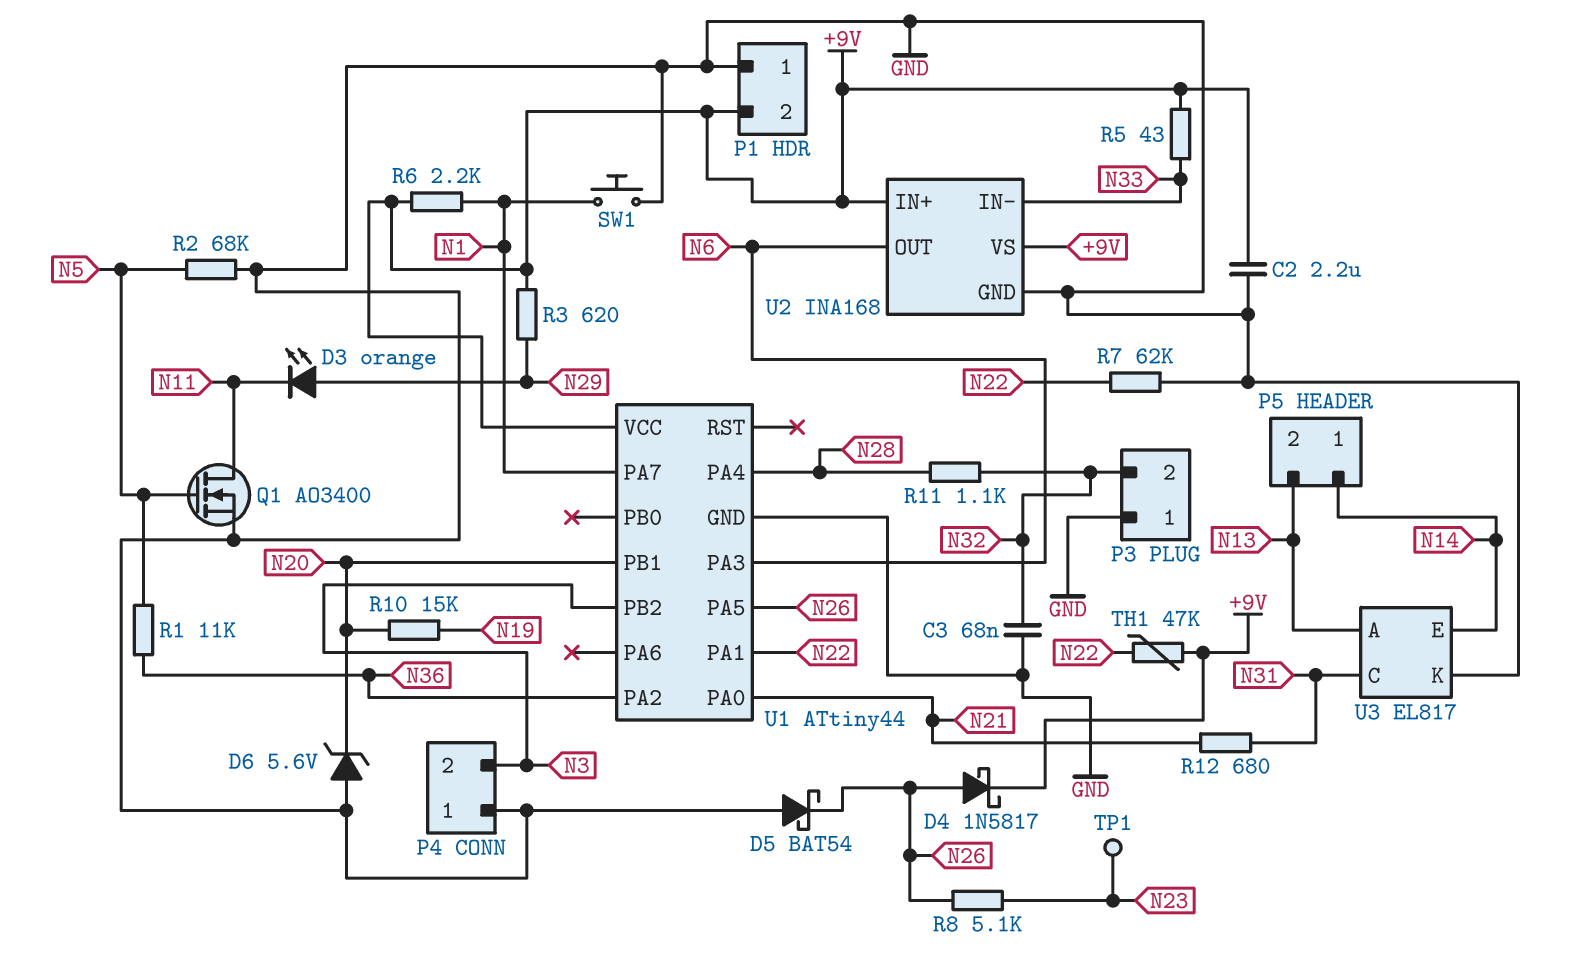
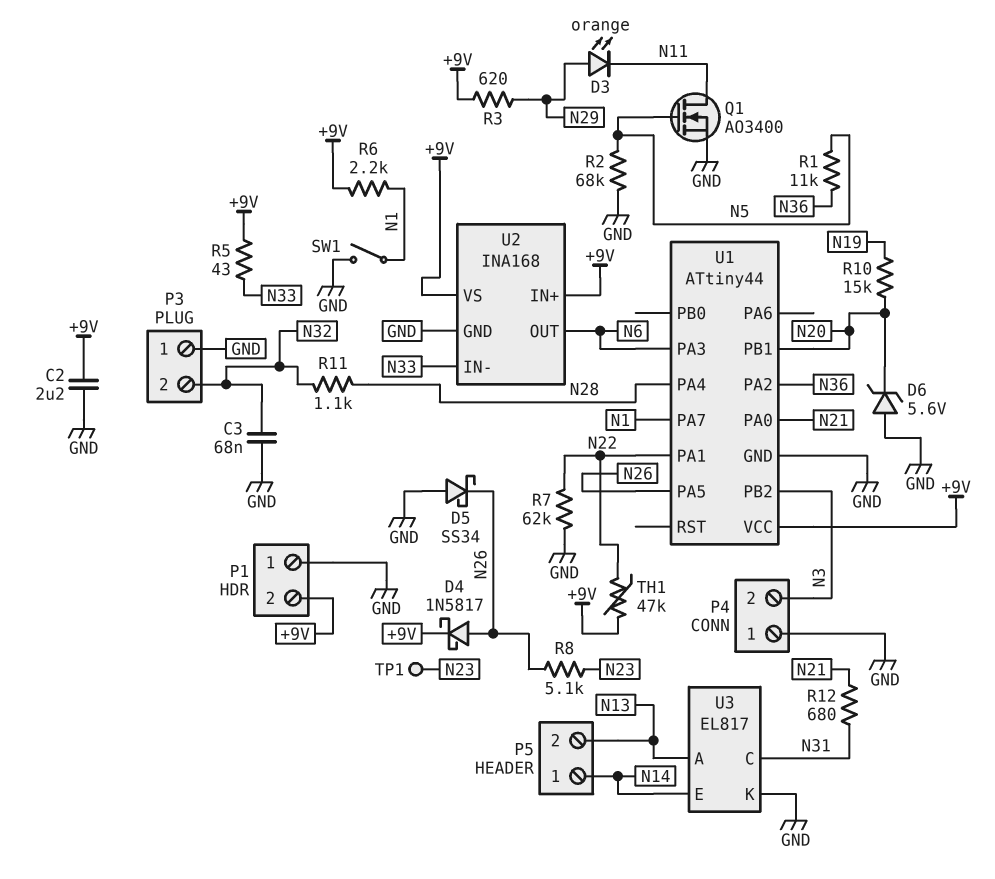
D5: schottky BAT54 (A GND, K N26) -> schottky SS34 (A GND, K N26)
SW1: button (GND, N1) -> switch (GND, N1)

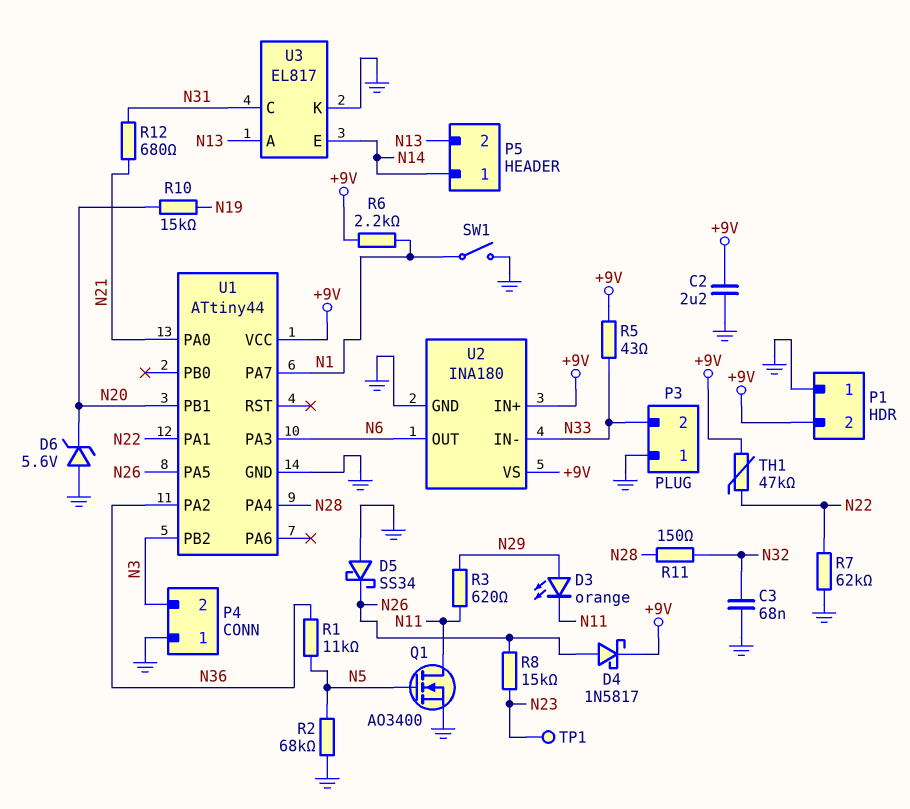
P3 pin 2: N32 -> N33
R3: 620 (+9V, N29) -> 620 (N11, N29)
R8: 5.1k (N23, N26) -> 15k (N23, N26)
R11: 1.1k (N28, N32) -> 150 (N28, N32)
U2: INA168 -> INA180

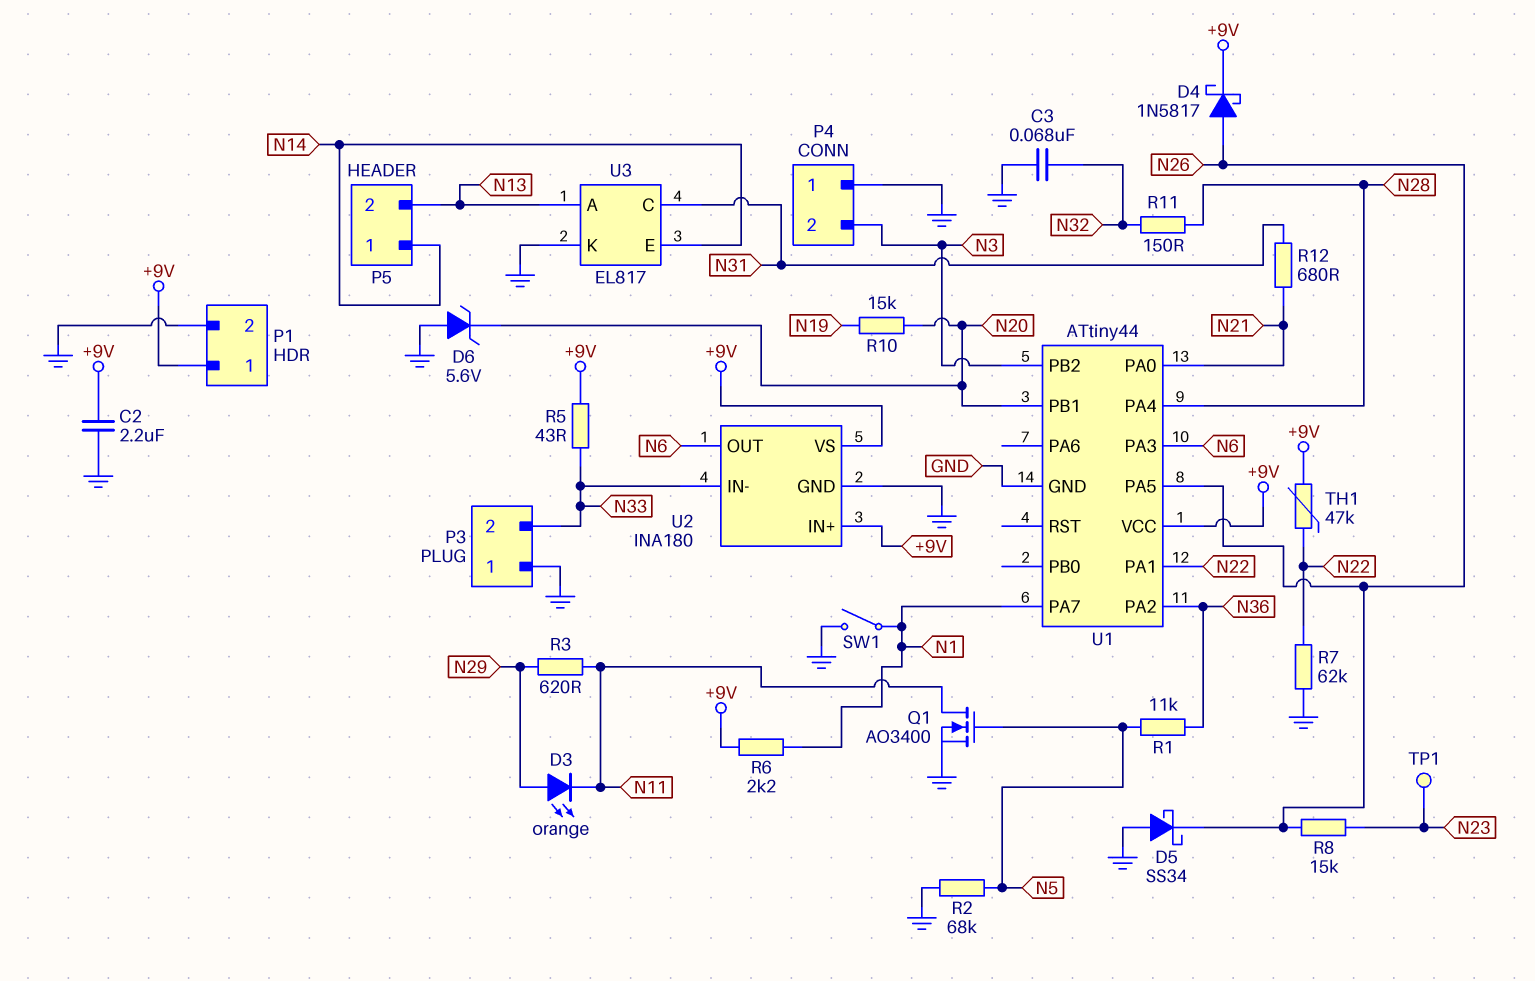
P1 pin 1: GND -> +9V
P1 pin 2: +9V -> GND

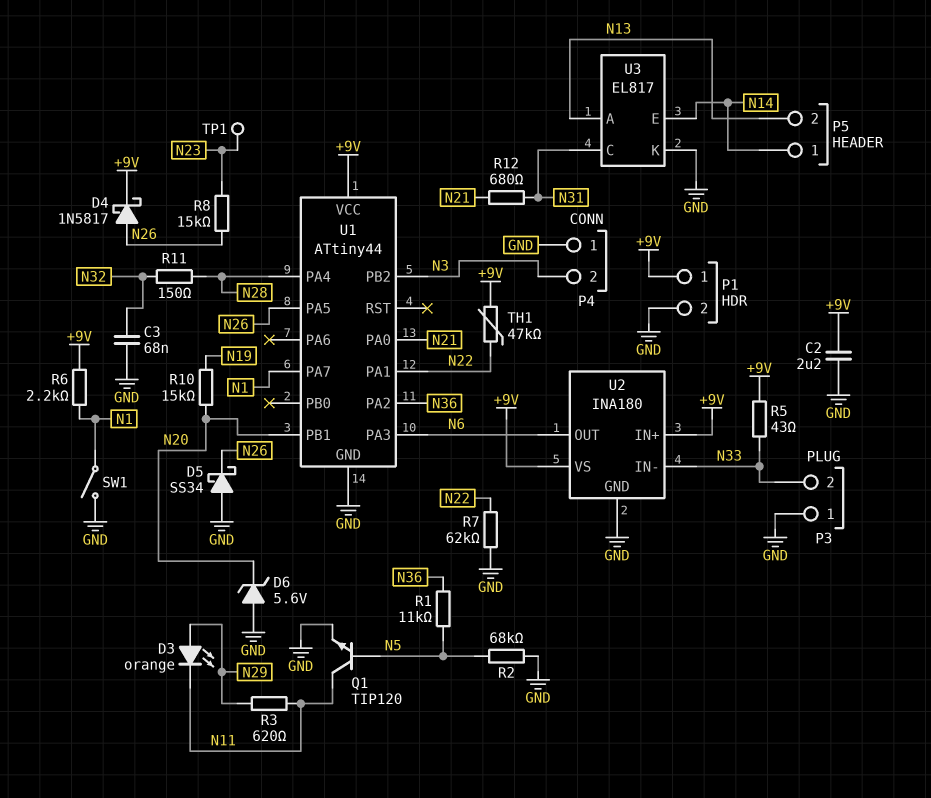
Q1: NMOS AO3400 (G N5, D N11, S GND) -> NPN TIP120 (B N5, C N11, E GND)

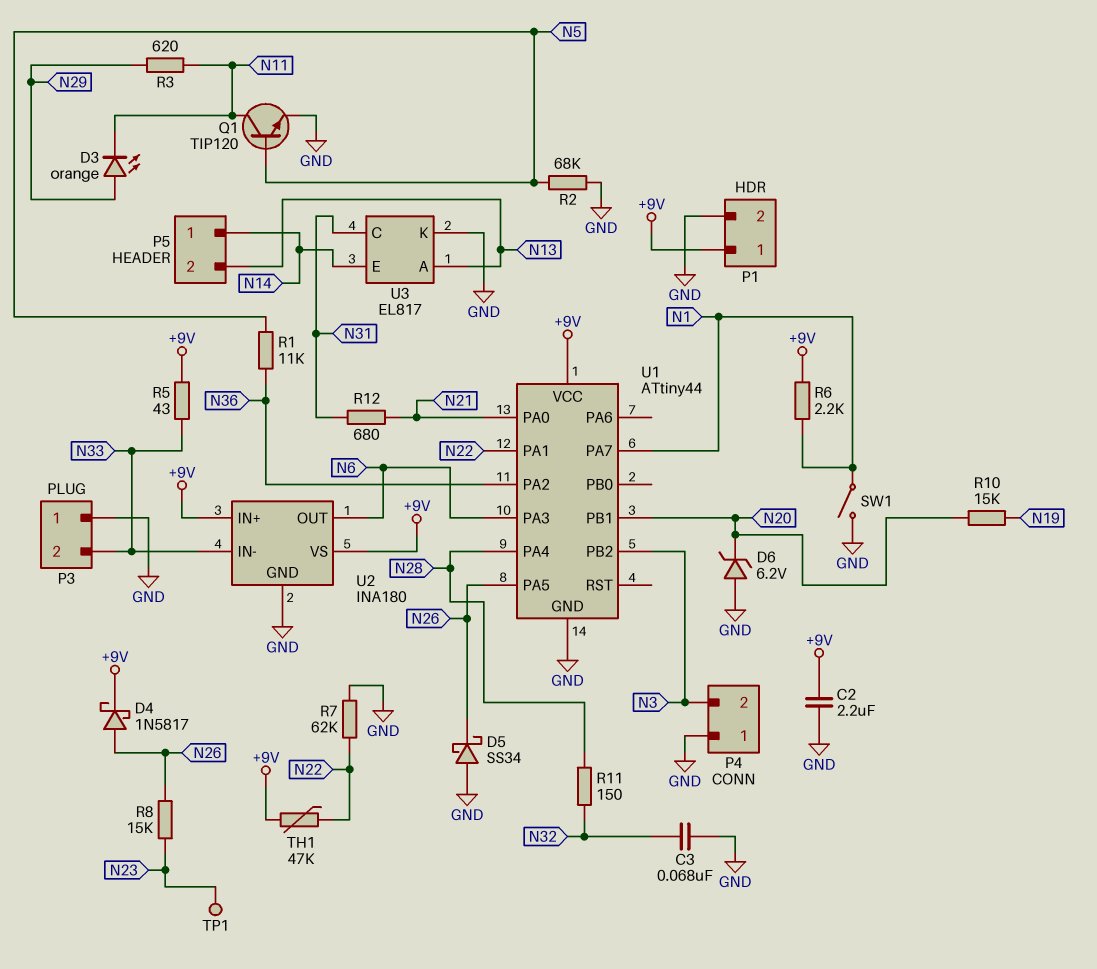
D6: zener 5.6V (A GND, K N20) -> zener 6.2V (A GND, K N20)

